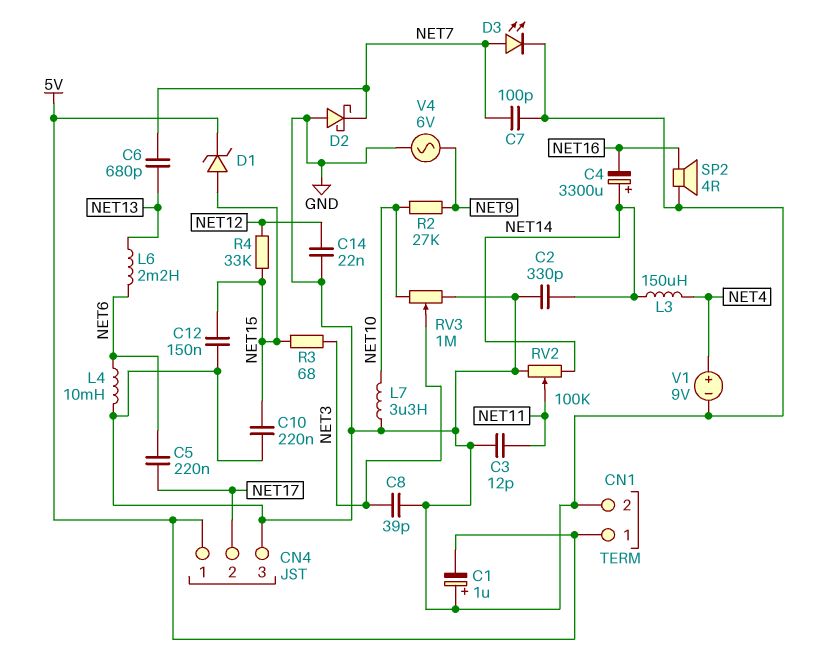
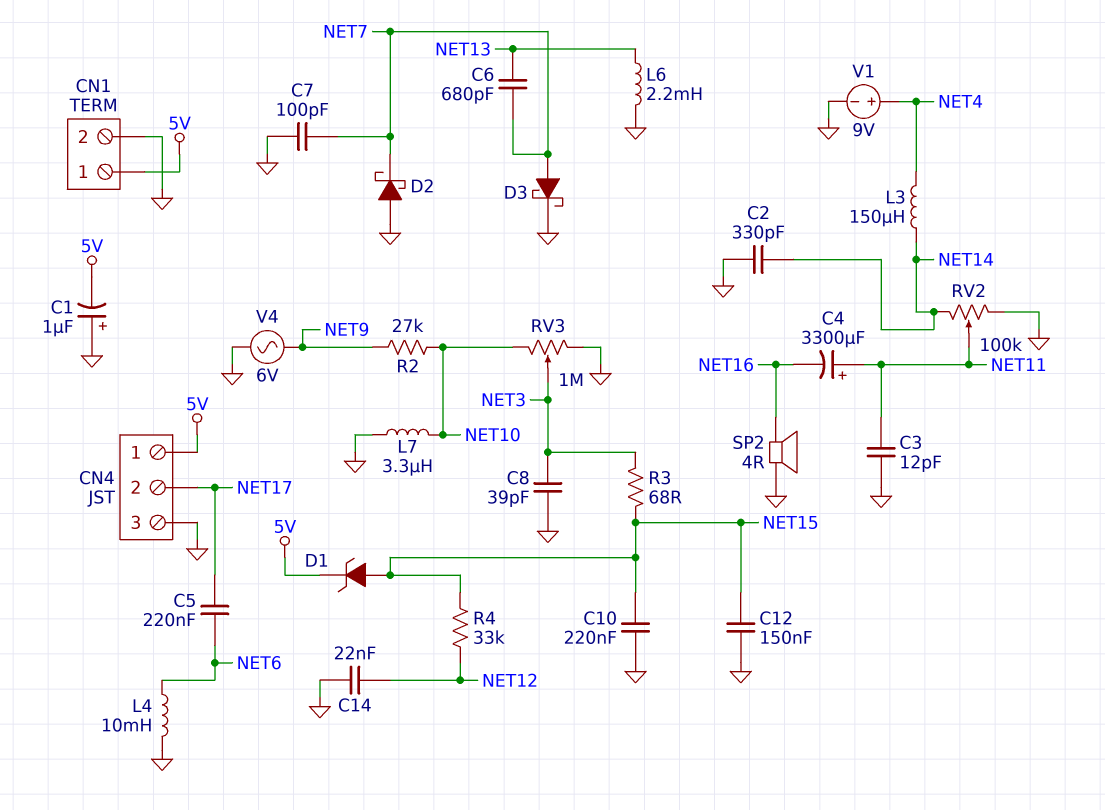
C4: 3300uF (plus NET14, minus NET16) -> 3300uF (plus NET11, minus NET16)
D3: LED (A NET7, K GND) -> schottky (A NET7, K GND)
L6: 2.2mH (NET6, NET13) -> 2.2mH (GND, NET13)

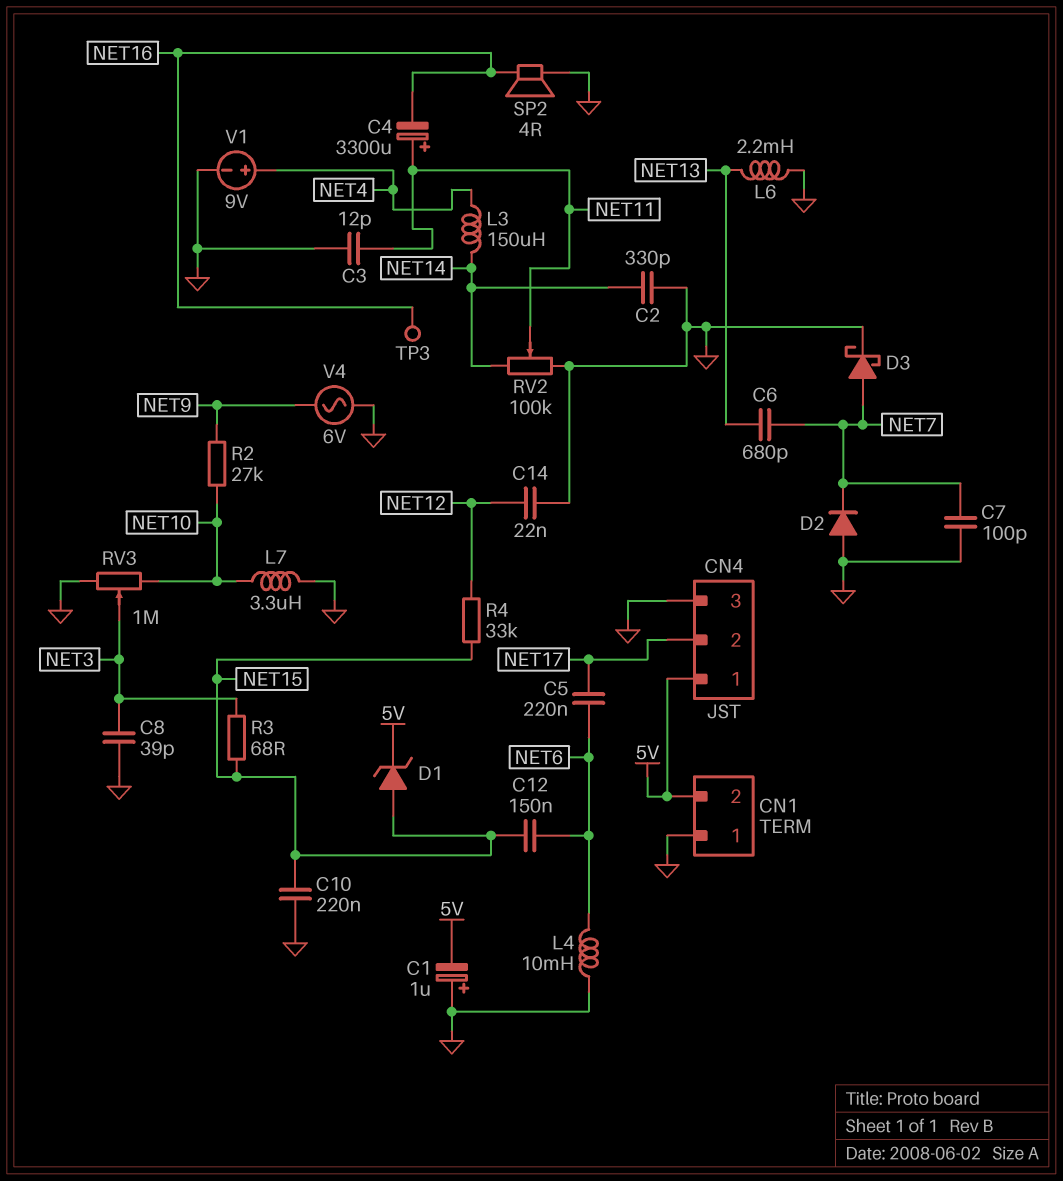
C12: 150nF (GND, NET15) -> 150nF (NET6, NET15)
CN1 pin 1: 5V -> GND
CN1 pin 2: GND -> 5V
D2: schottky (A GND, K NET7) -> diode (A GND, K NET7)
TP3: none -> test point (NET16)

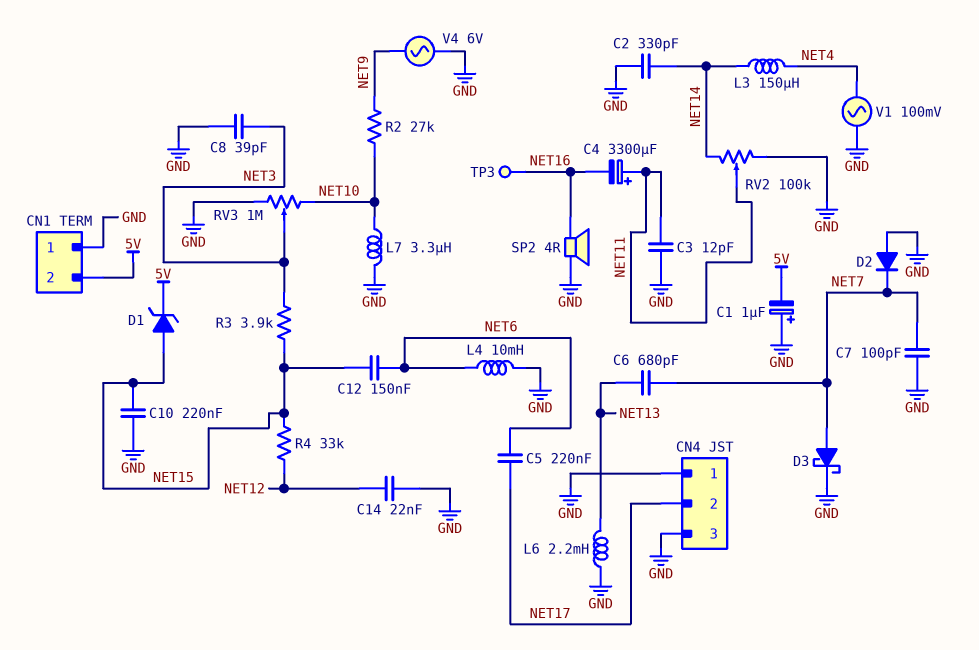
CN4 pin 1: 5V -> GND
R3: 68 (NET3, NET15) -> 3.9k (NET3, NET15)
V1: 9V (plus NET4, minus GND) -> AC 100mV (GND, NET4)

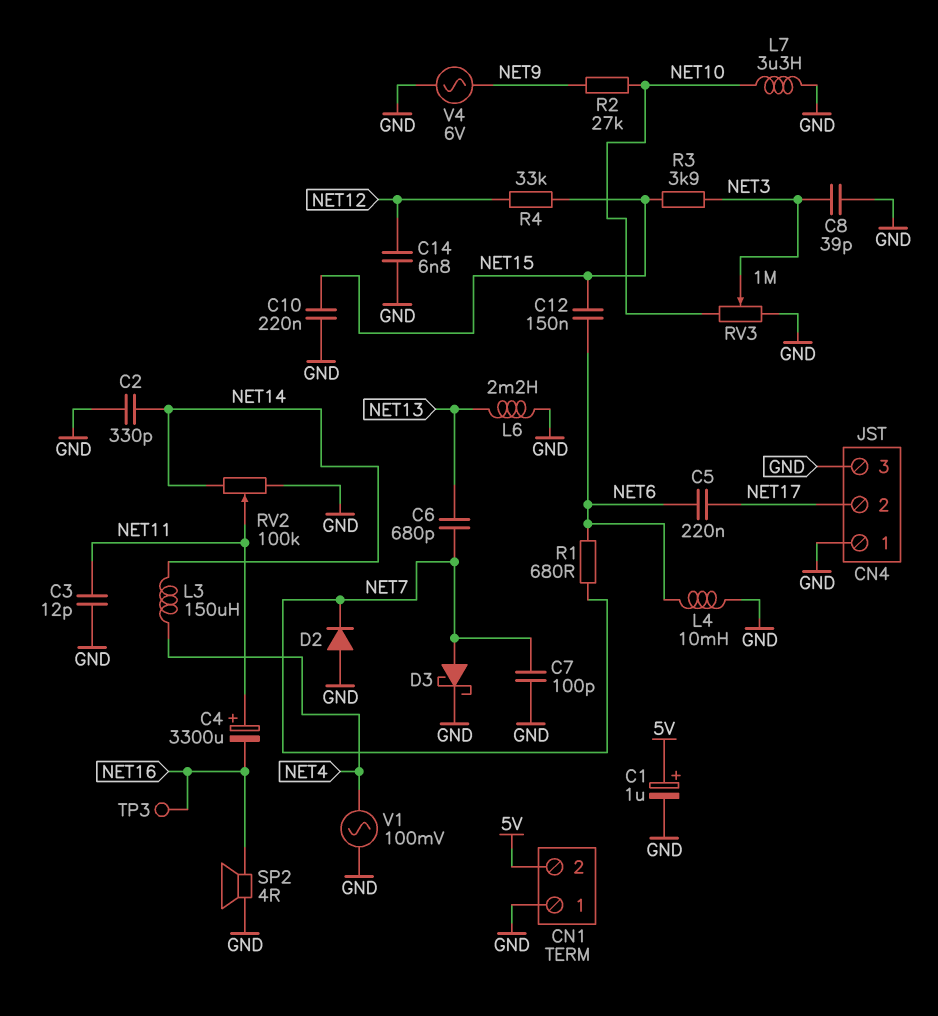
C1: 1uF (plus GND, minus 5V) -> 1uF (plus 5V, minus GND)
C14: 22nF (GND, NET12) -> 6.8nF (GND, NET12)
D1: zener (A NET15, K 5V) -> none
R1: none -> 680 (NET6, NET7)

